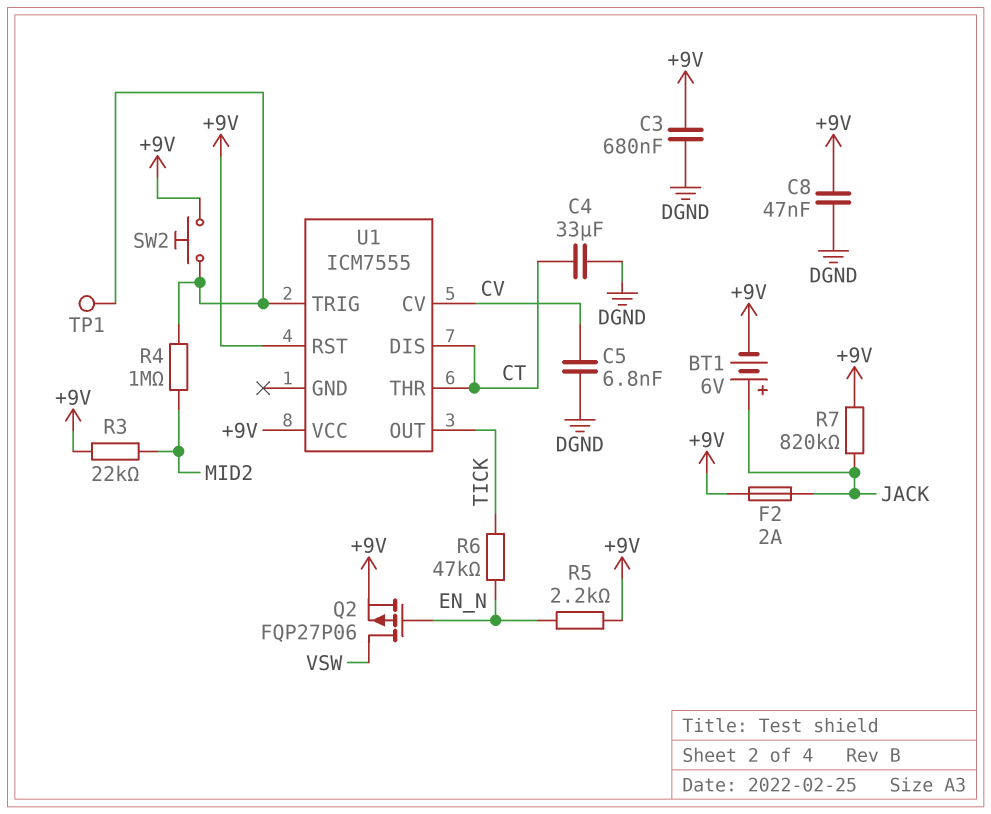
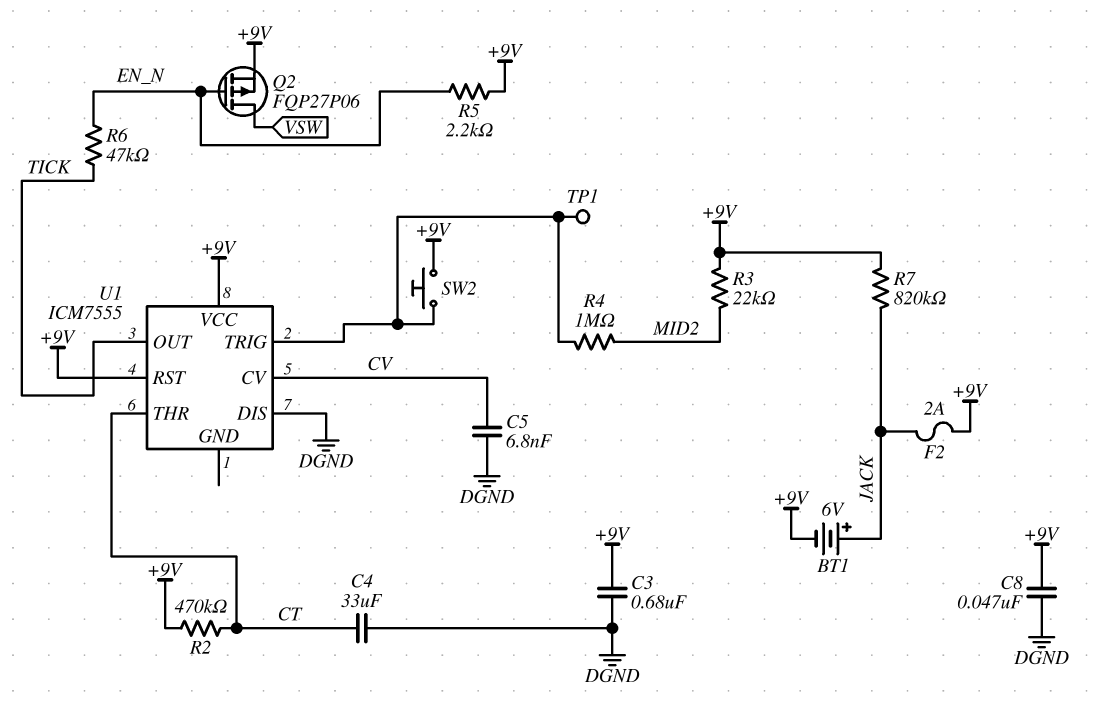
R2: none -> 470k (+9V, CT)
U1 pin DIS: CT -> DGND

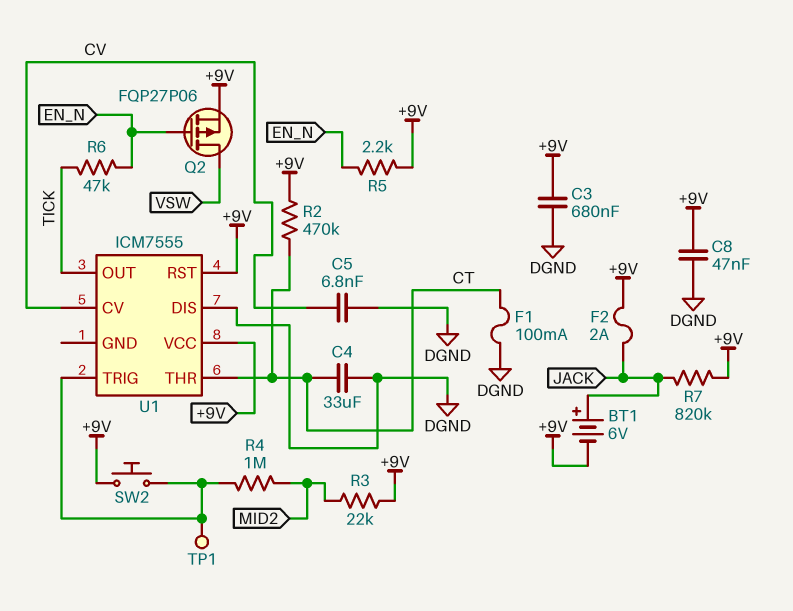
F1: none -> 100mA (CT, DGND)

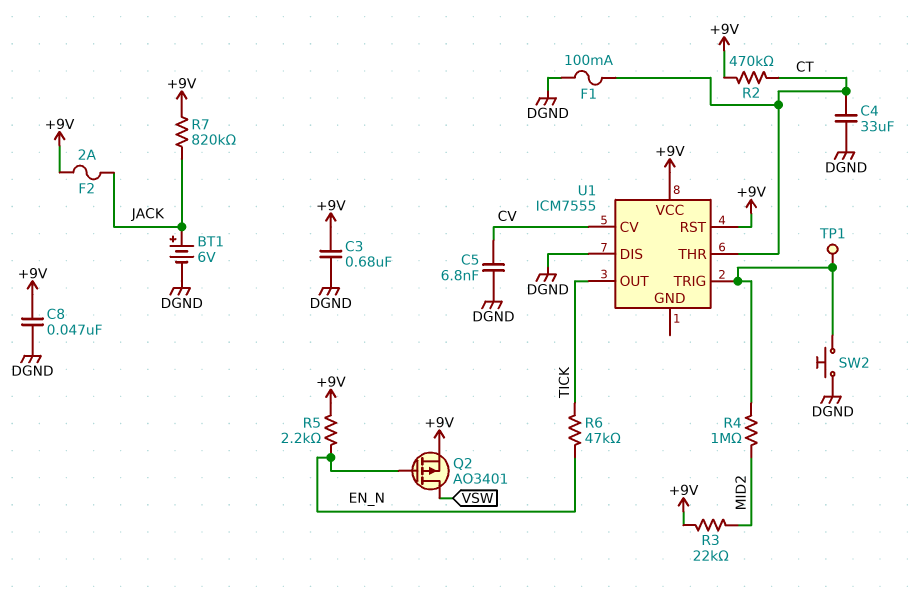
BT1: 6V (plus JACK, minus +9V) -> 6V (plus JACK, minus DGND)
Q2: PMOS FQP27P06 (G EN_N, D VSW, S +9V) -> PMOS AO3401 (G EN_N, D VSW, S +9V)
SW2: button (+9V, U1/TRIG) -> button (DGND, U1/TRIG)

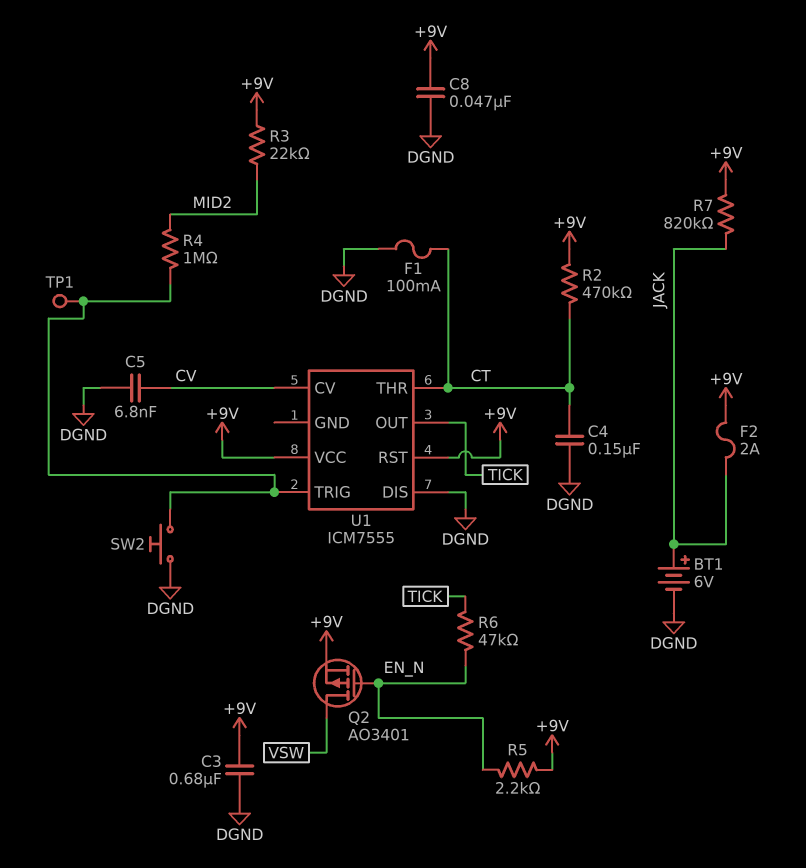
C4: 33uF (CT, DGND) -> 150nF (CT, DGND)

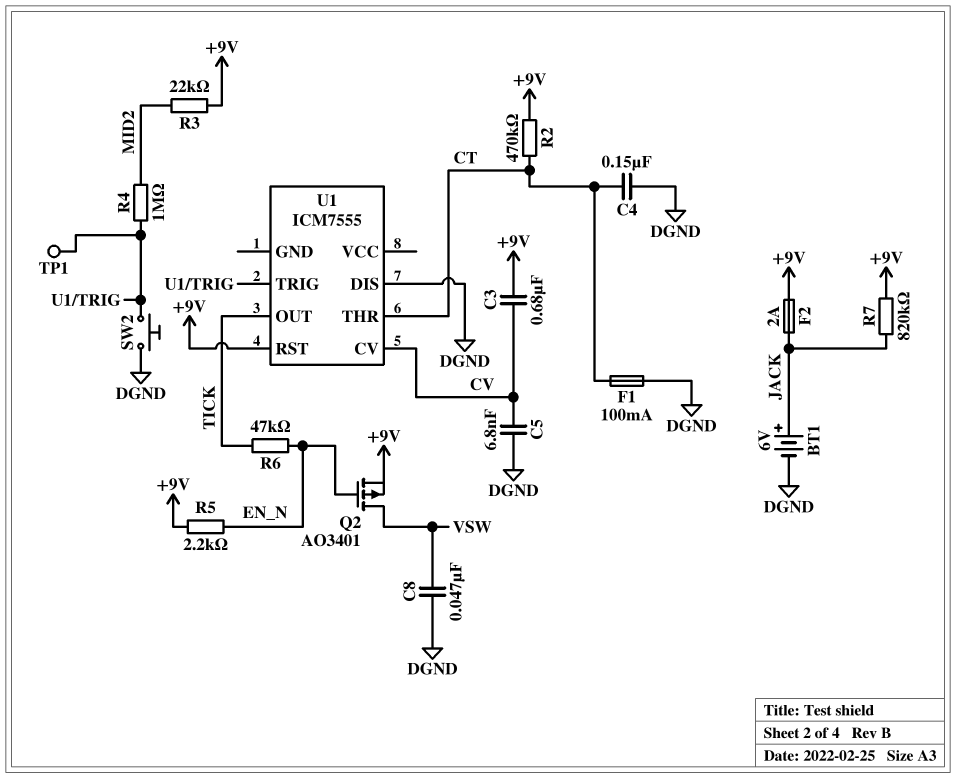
C3: 680nF (+9V, DGND) -> 680nF (+9V, CV)
C8: 47nF (+9V, DGND) -> 47nF (DGND, VSW)
U1 pin VCC: +9V -> none

